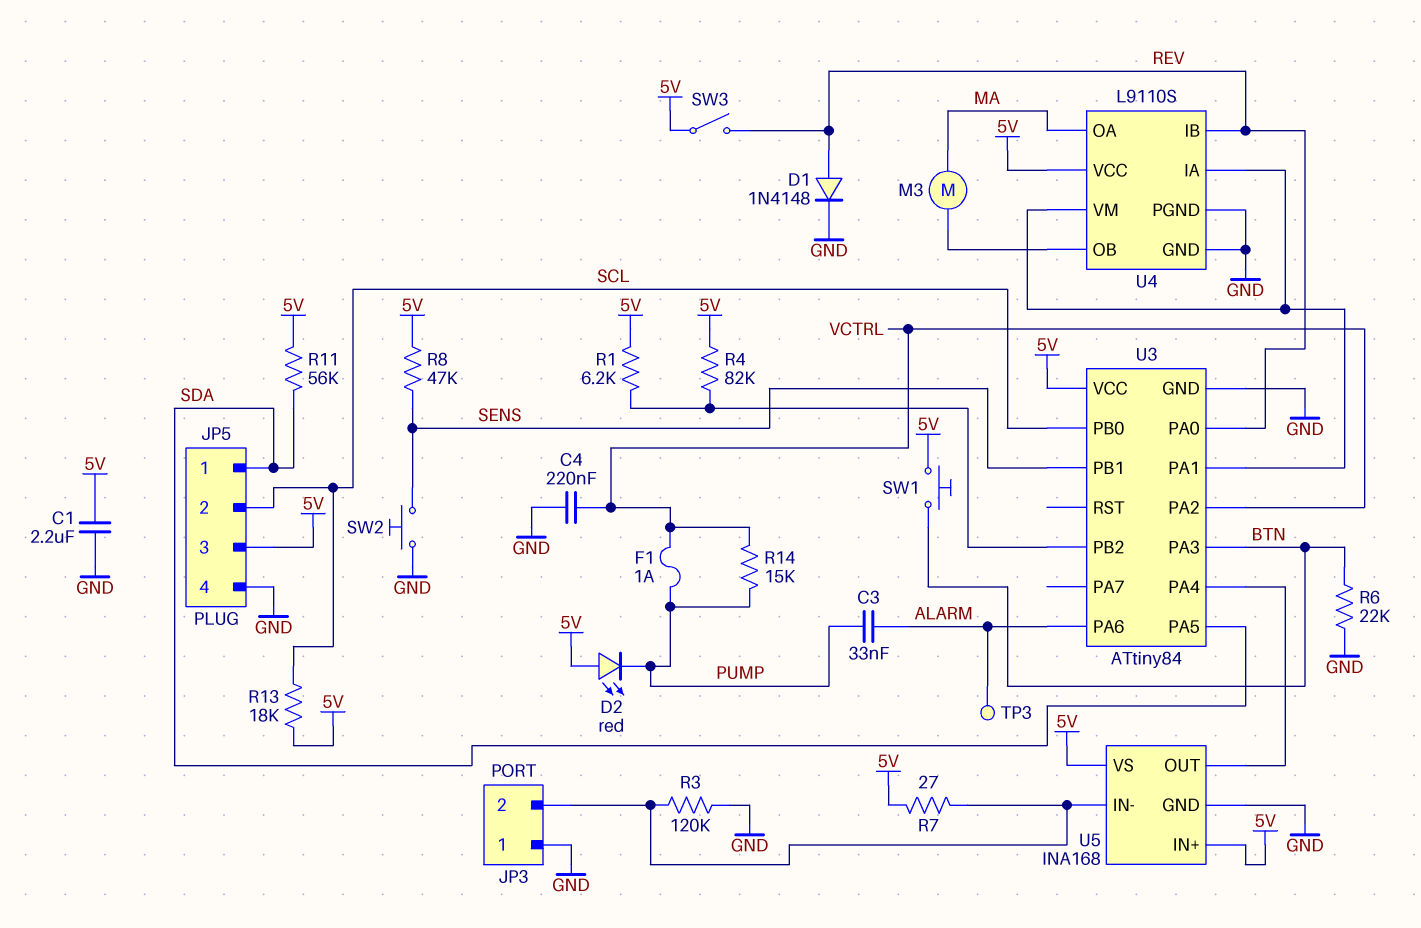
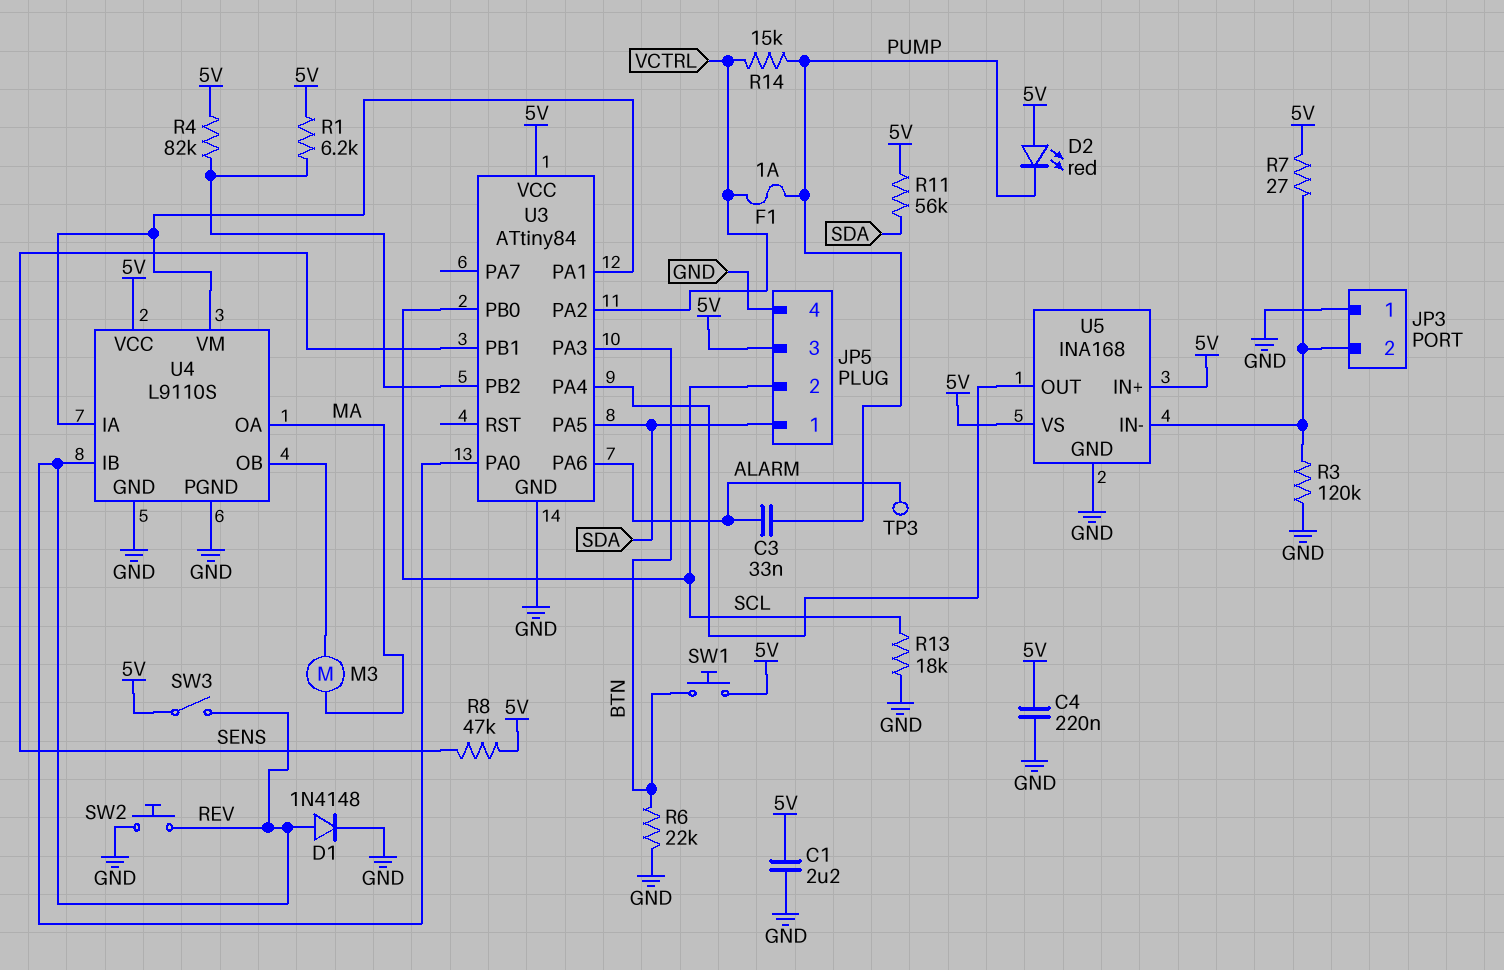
C4: 220nF (GND, VCTRL) -> 220nF (5V, GND)
R13: 18k (5V, SCL) -> 18k (GND, SCL)
SW2: button (GND, SENS) -> button (GND, REV)

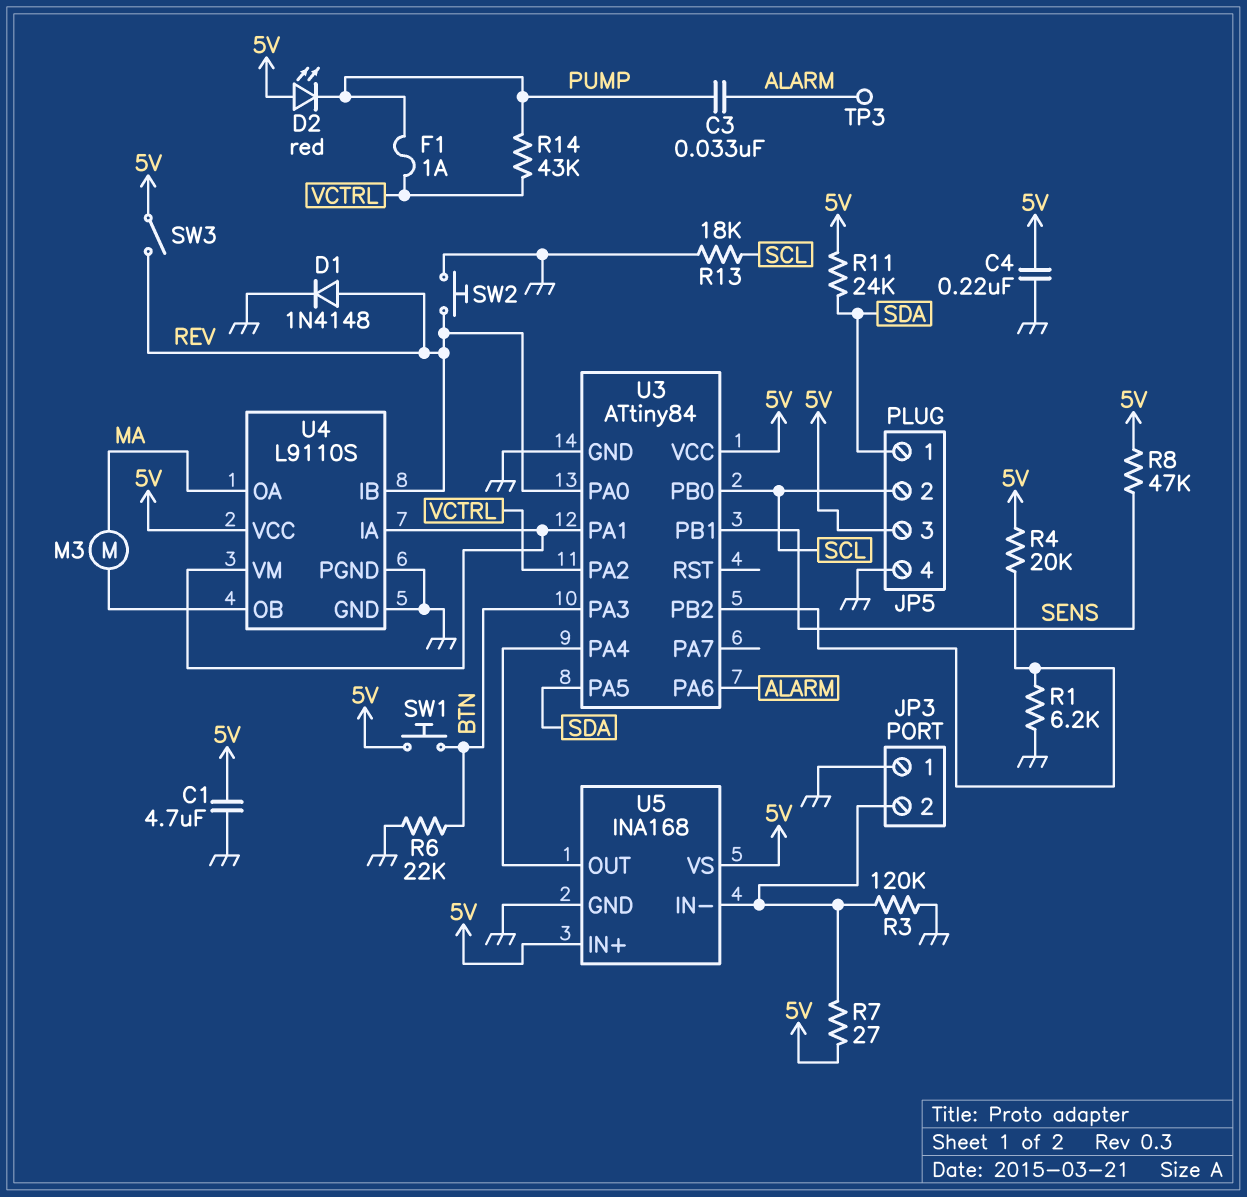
C1: 2.2uF (5V, GND) -> 4.7uF (5V, GND)
R1: 6.2k (5V, U3/PB2) -> 6.2k (GND, U3/PB2)
R4: 82k (5V, U3/PB2) -> 20k (5V, U3/PB2)
R11: 56k (5V, SDA) -> 24k (5V, SDA)
R14: 15k (PUMP, VCTRL) -> 43k (PUMP, VCTRL)

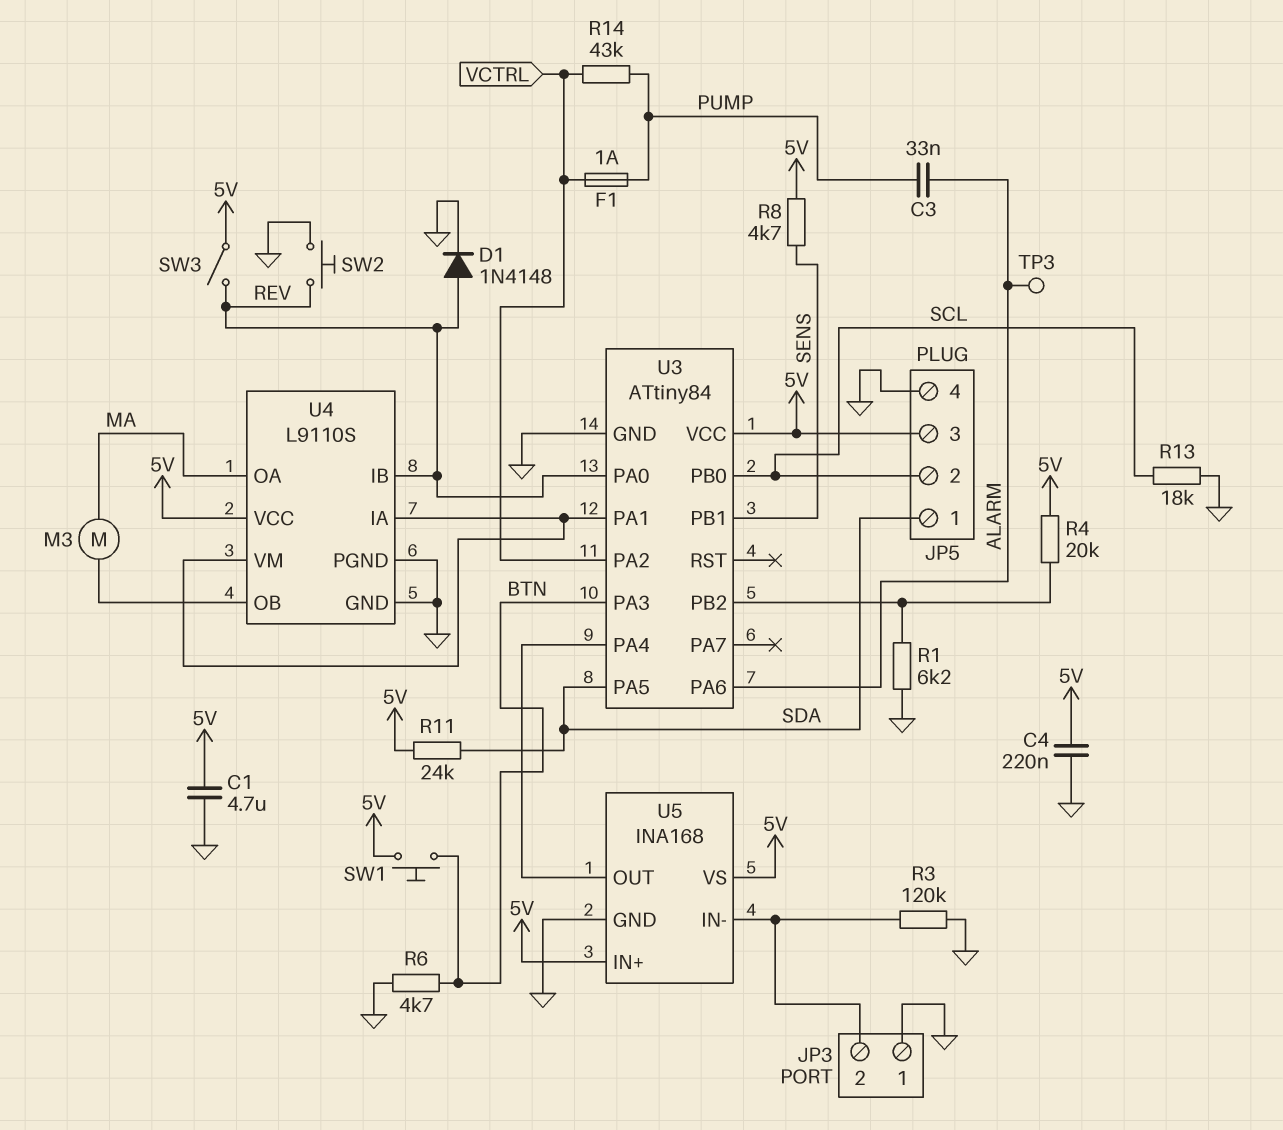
D2: LED red (A 5V, K PUMP) -> none
R6: 22k (BTN, GND) -> 4.7k (BTN, GND)
R7: 27 (5V, JP3/2) -> none
R8: 47k (5V, SENS) -> 4.7k (5V, SENS)

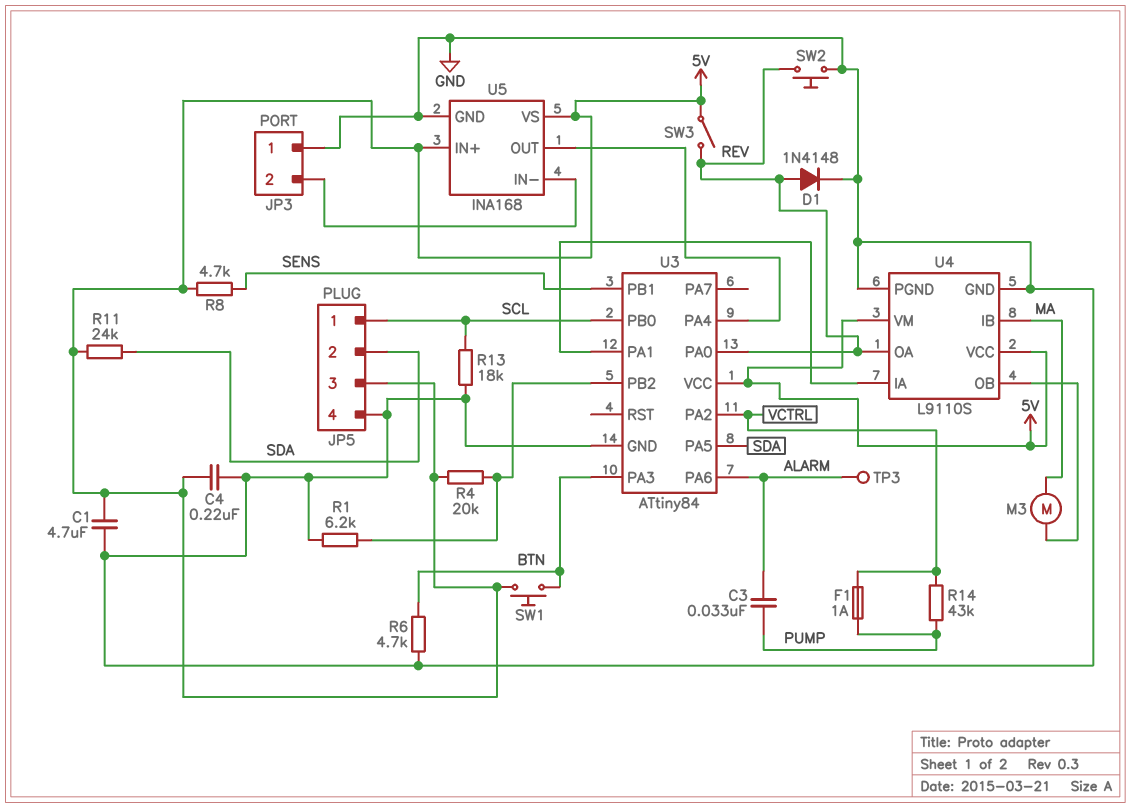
JP5 pin 1: SDA -> SCL
JP5 pin 2: SCL -> SDA
R3: 120k (GND, JP3/2) -> none
U4 pin IB: REV -> MA
U4 pin OA: MA -> REV
U4 pin VM: U3/PA1 -> 5V

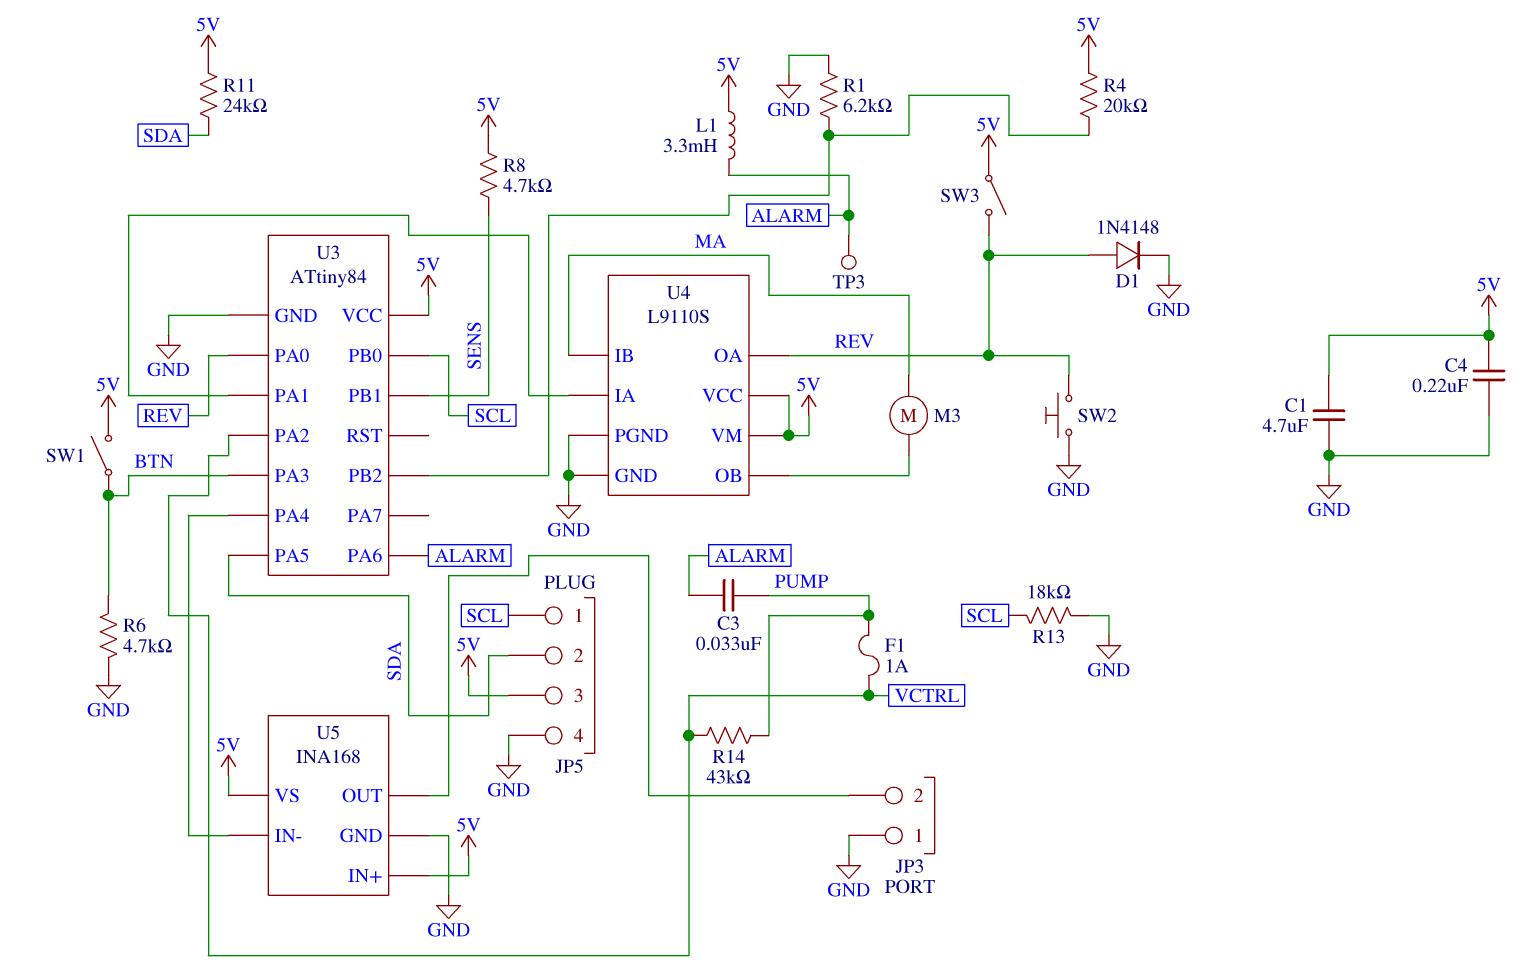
L1: none -> 3.3mH (5V, ALARM)
SW1: button (5V, BTN) -> switch (5V, BTN)
U5 pin IN-: JP3/2 -> U3/PA4
U5 pin OUT: U3/PA4 -> JP3/2

